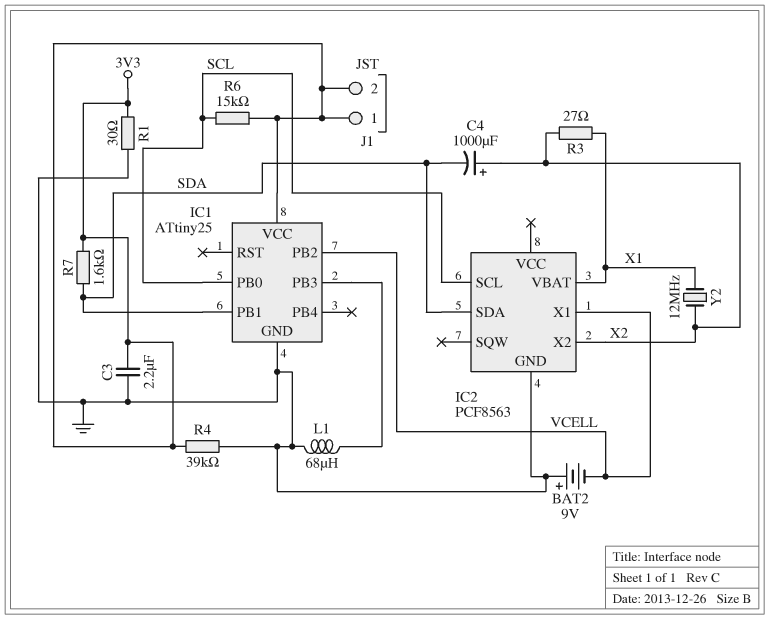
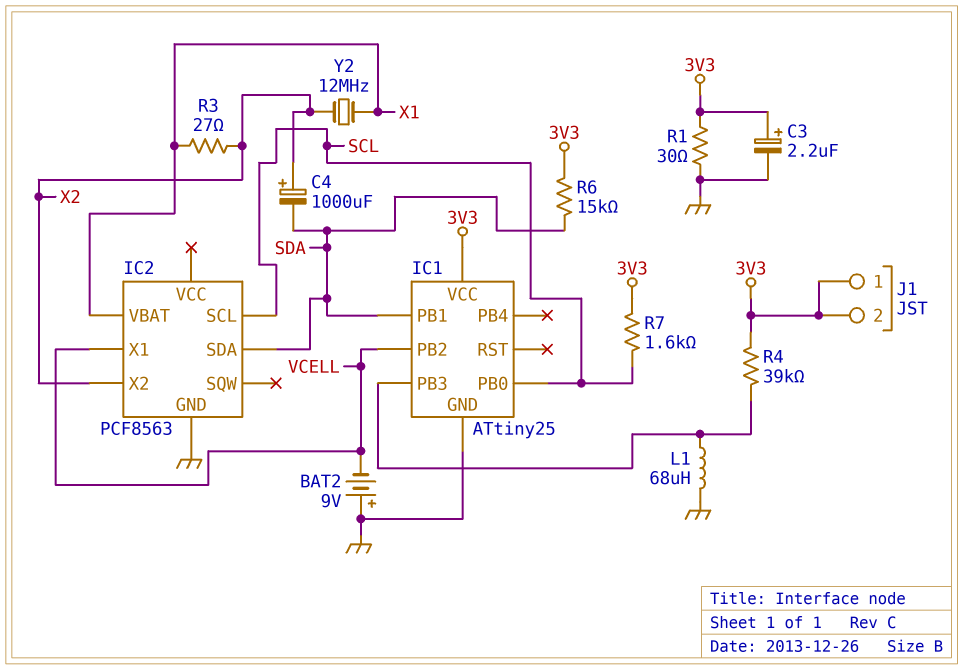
C3: 2.2uF (3V3, GND) -> 2.2uF (plus 3V3, minus GND)
R4: 39k (3V3, GND) -> 39k (3V3, IC1/PB3)
R6: 15k (3V3, SCL) -> 15k (3V3, SDA)
R7: 1.6k (3V3, SDA) -> 1.6k (3V3, SCL)

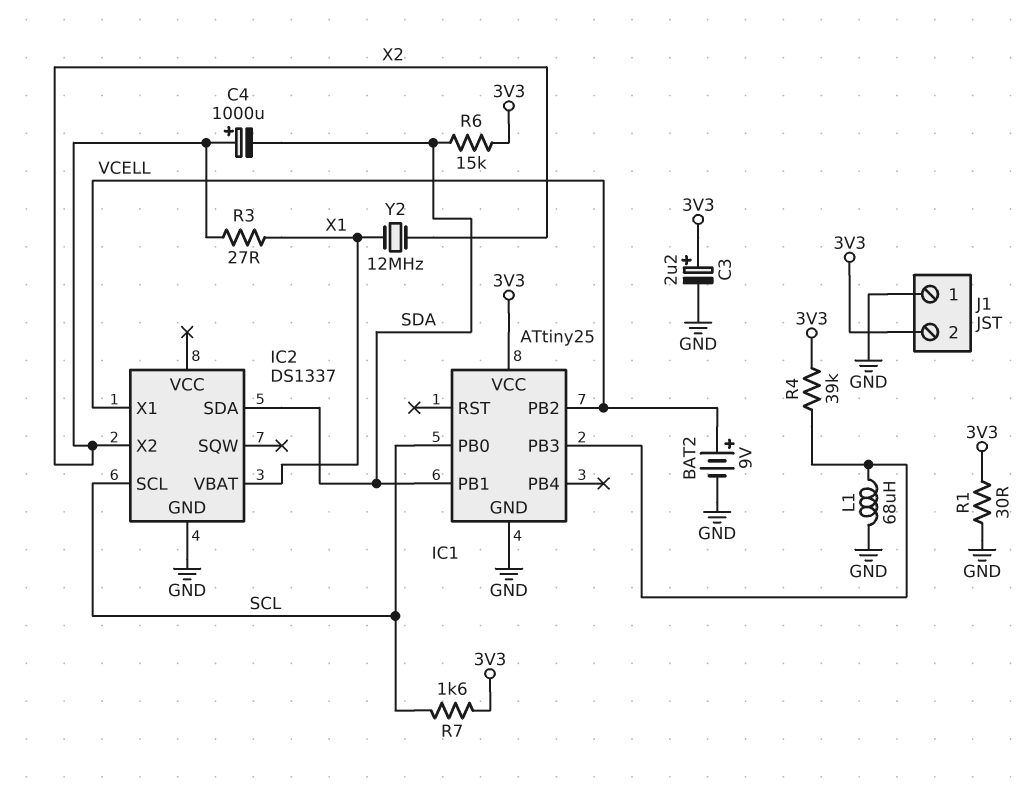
BAT2: 9V (plus GND, minus VCELL) -> 9V (plus VCELL, minus GND)
IC2: PCF8563 -> DS1337
J1 pin 1: 3V3 -> GND

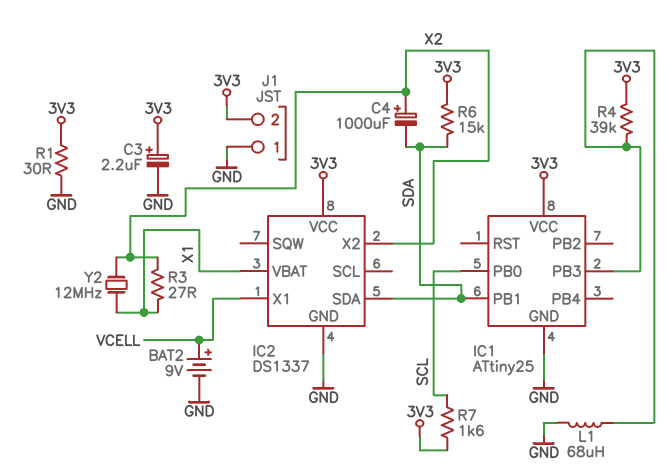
IC1 pin PB2: VCELL -> none
IC2 pin SCL: SCL -> none
IC2 pin VCC: none -> 3V3

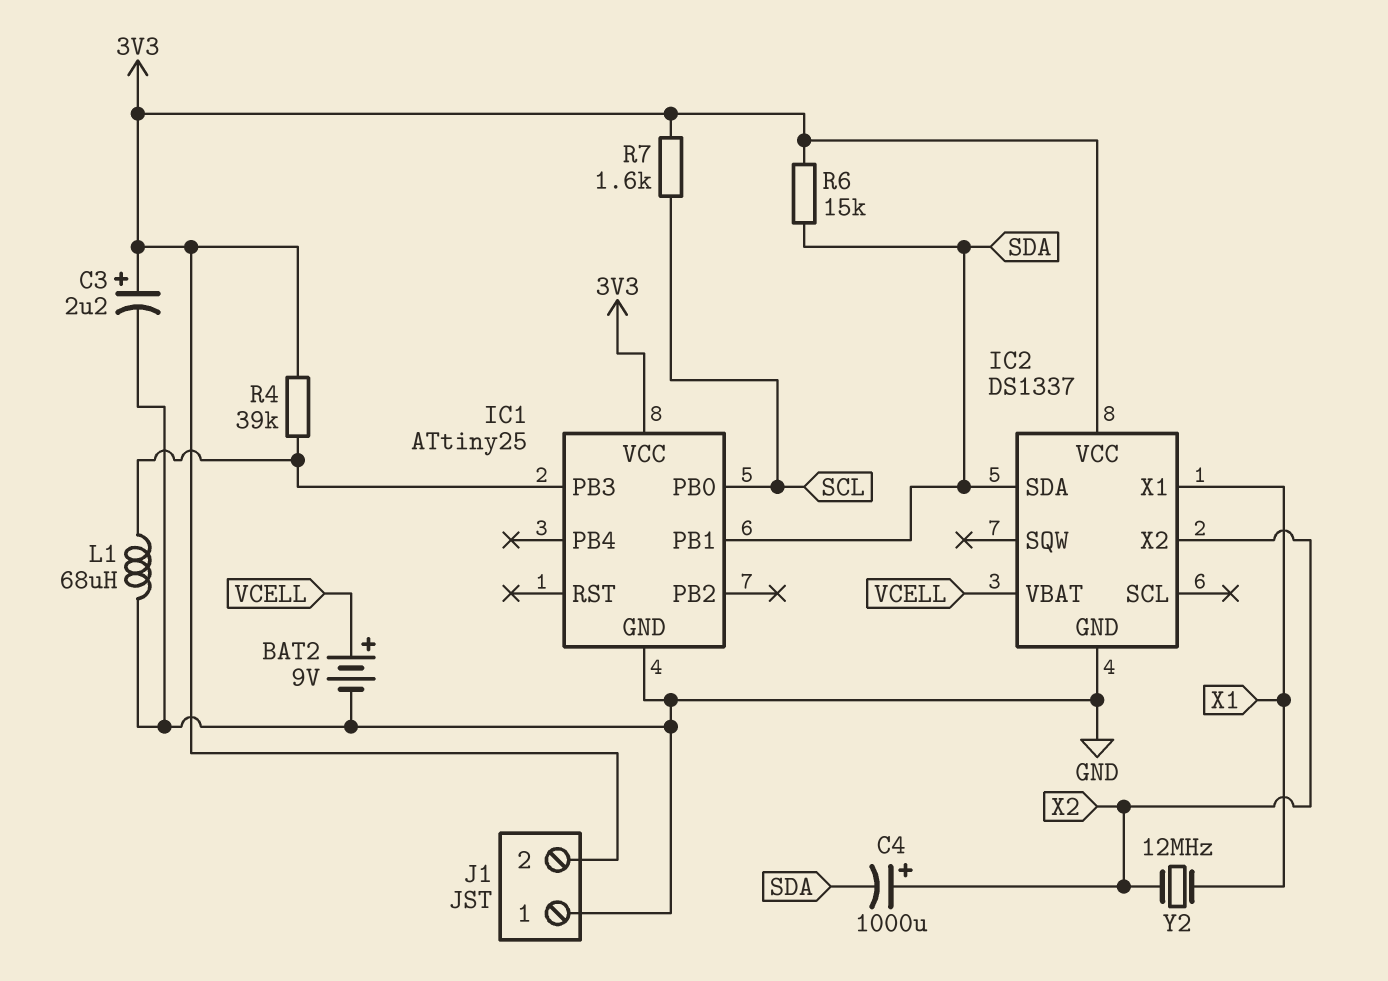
IC2 pin VBAT: X1 -> VCELL
IC2 pin X1: VCELL -> X1
R1: 30 (3V3, GND) -> none
R3: 27 (X1, X2) -> none

